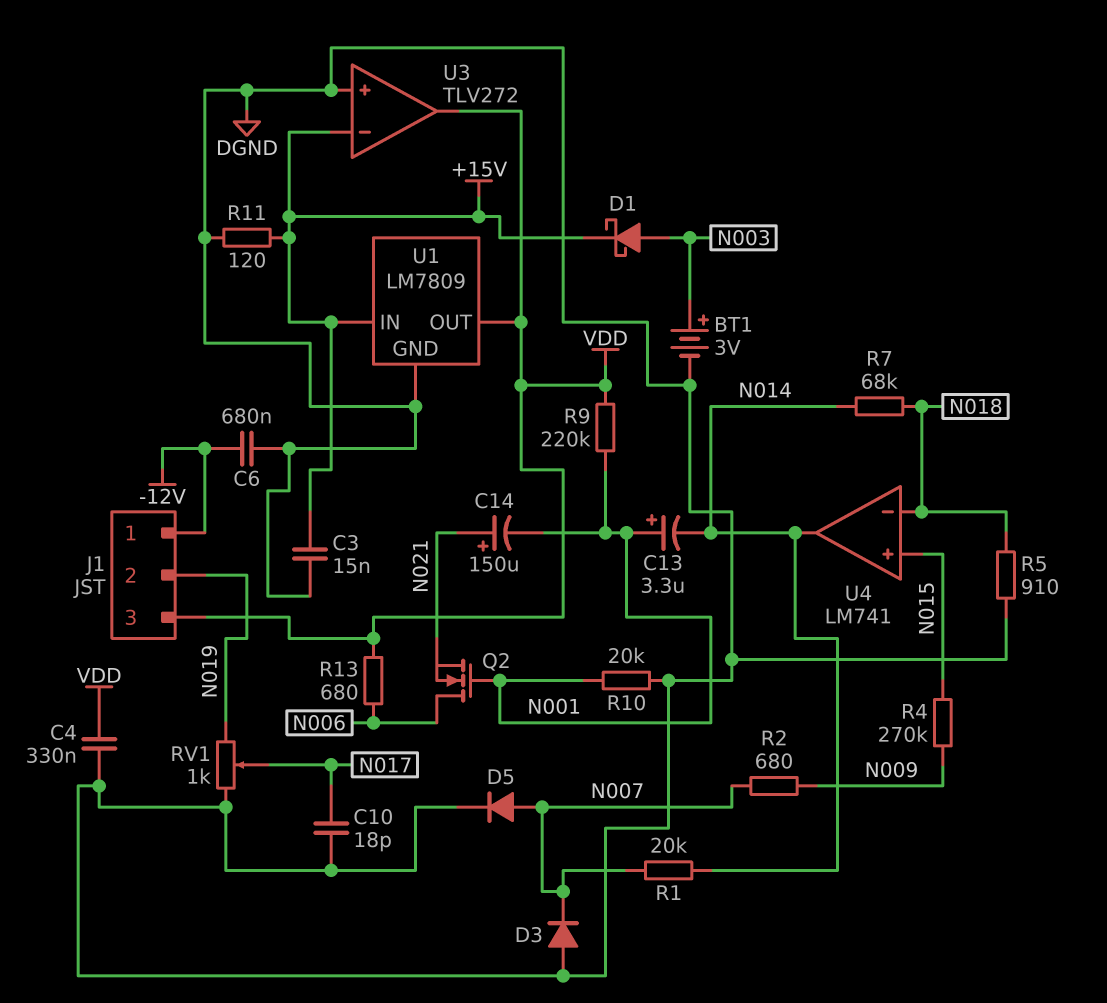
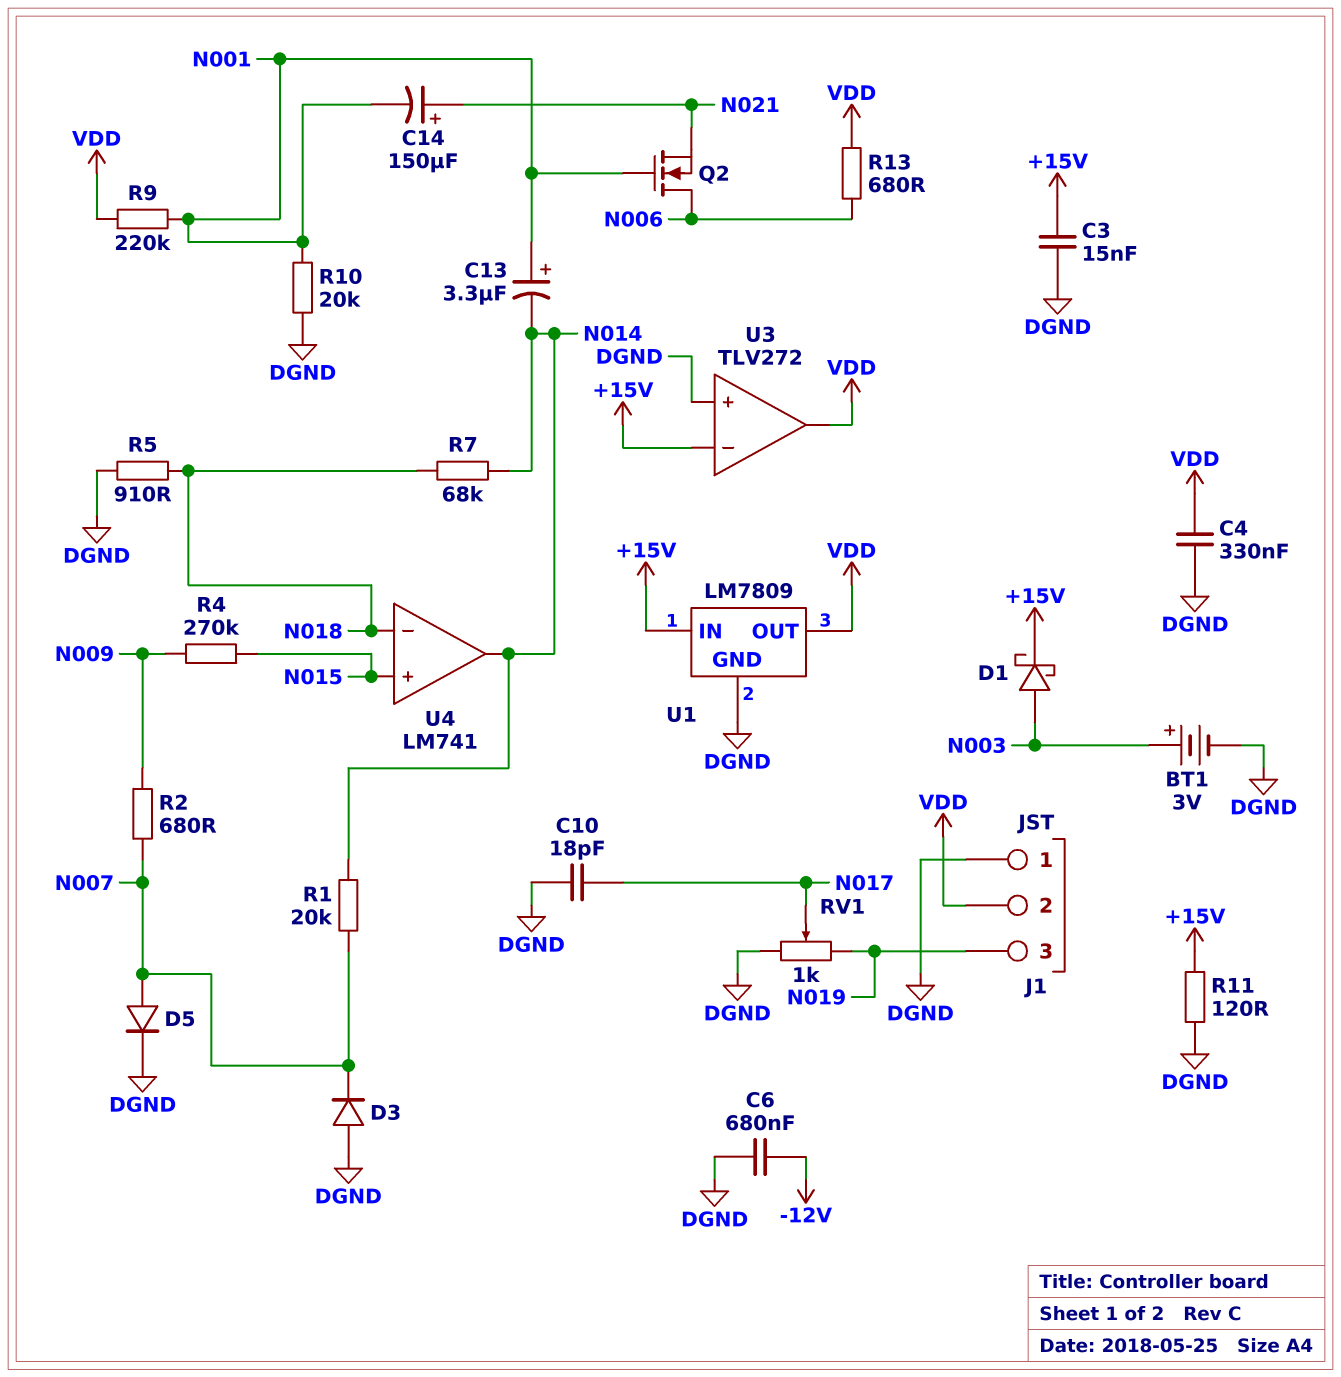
J1 pin 1: -12V -> DGND
J1 pin 2: N019 -> VDD
J1 pin 3: VDD -> N019

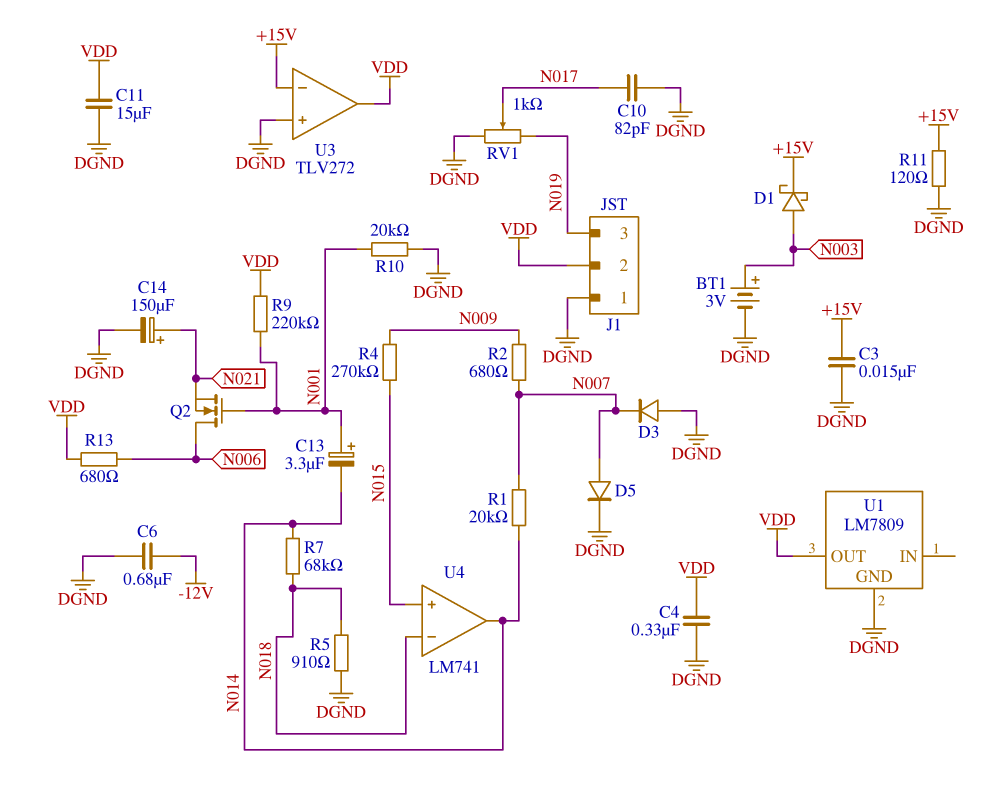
C10: 18pF (DGND, N017) -> 82pF (DGND, N017)
C11: none -> 15uF (DGND, VDD)
C14: 150uF (plus N021, minus N001) -> 150uF (plus N021, minus DGND)
U1 pin IN: +15V -> none

